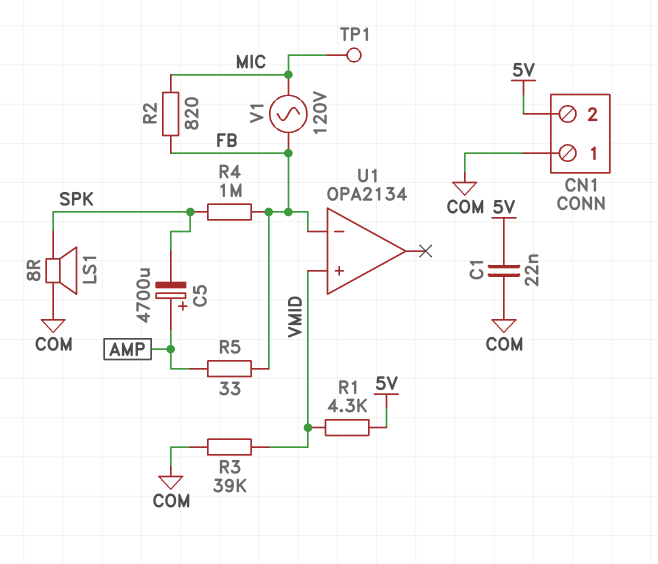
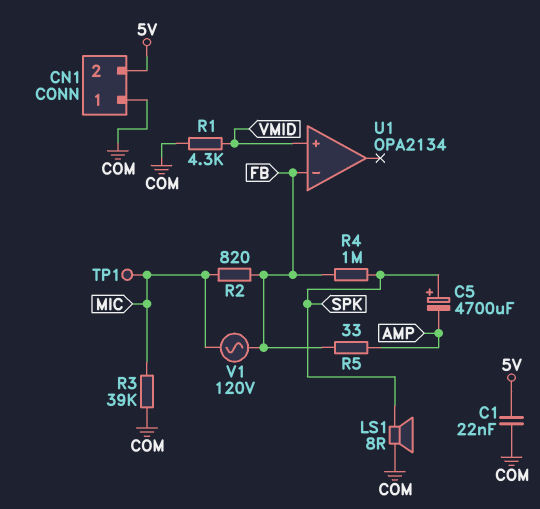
C5: 4700uF (plus AMP, minus SPK) -> 4700uF (plus SPK, minus AMP)
R1: 4.3k (5V, VMID) -> 4.3k (COM, VMID)
R3: 39k (COM, VMID) -> 39k (COM, MIC)

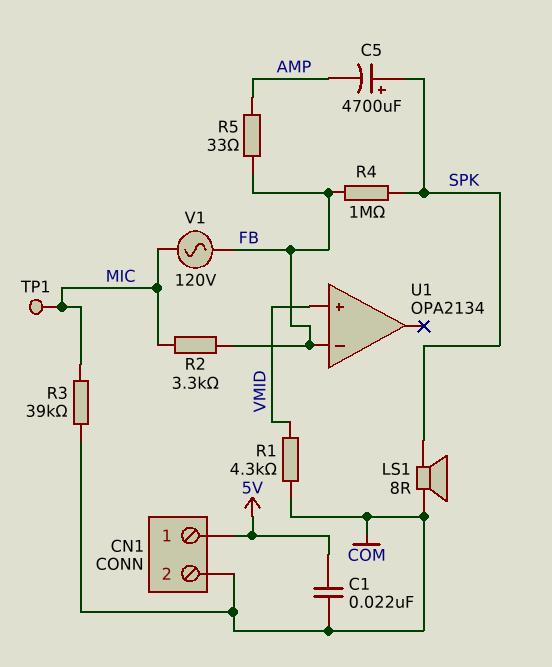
CN1 pin 1: COM -> 5V
CN1 pin 2: 5V -> COM
R2: 820 (FB, MIC) -> 3.3k (FB, MIC)

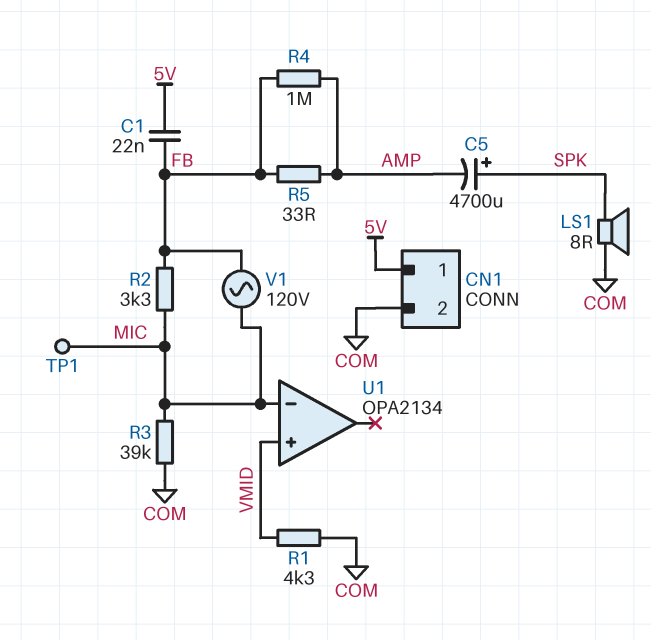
C1: 22nF (5V, COM) -> 22nF (5V, FB)
R4: 1M (FB, SPK) -> 1M (AMP, FB)
U1 pin in-: FB -> MIC

